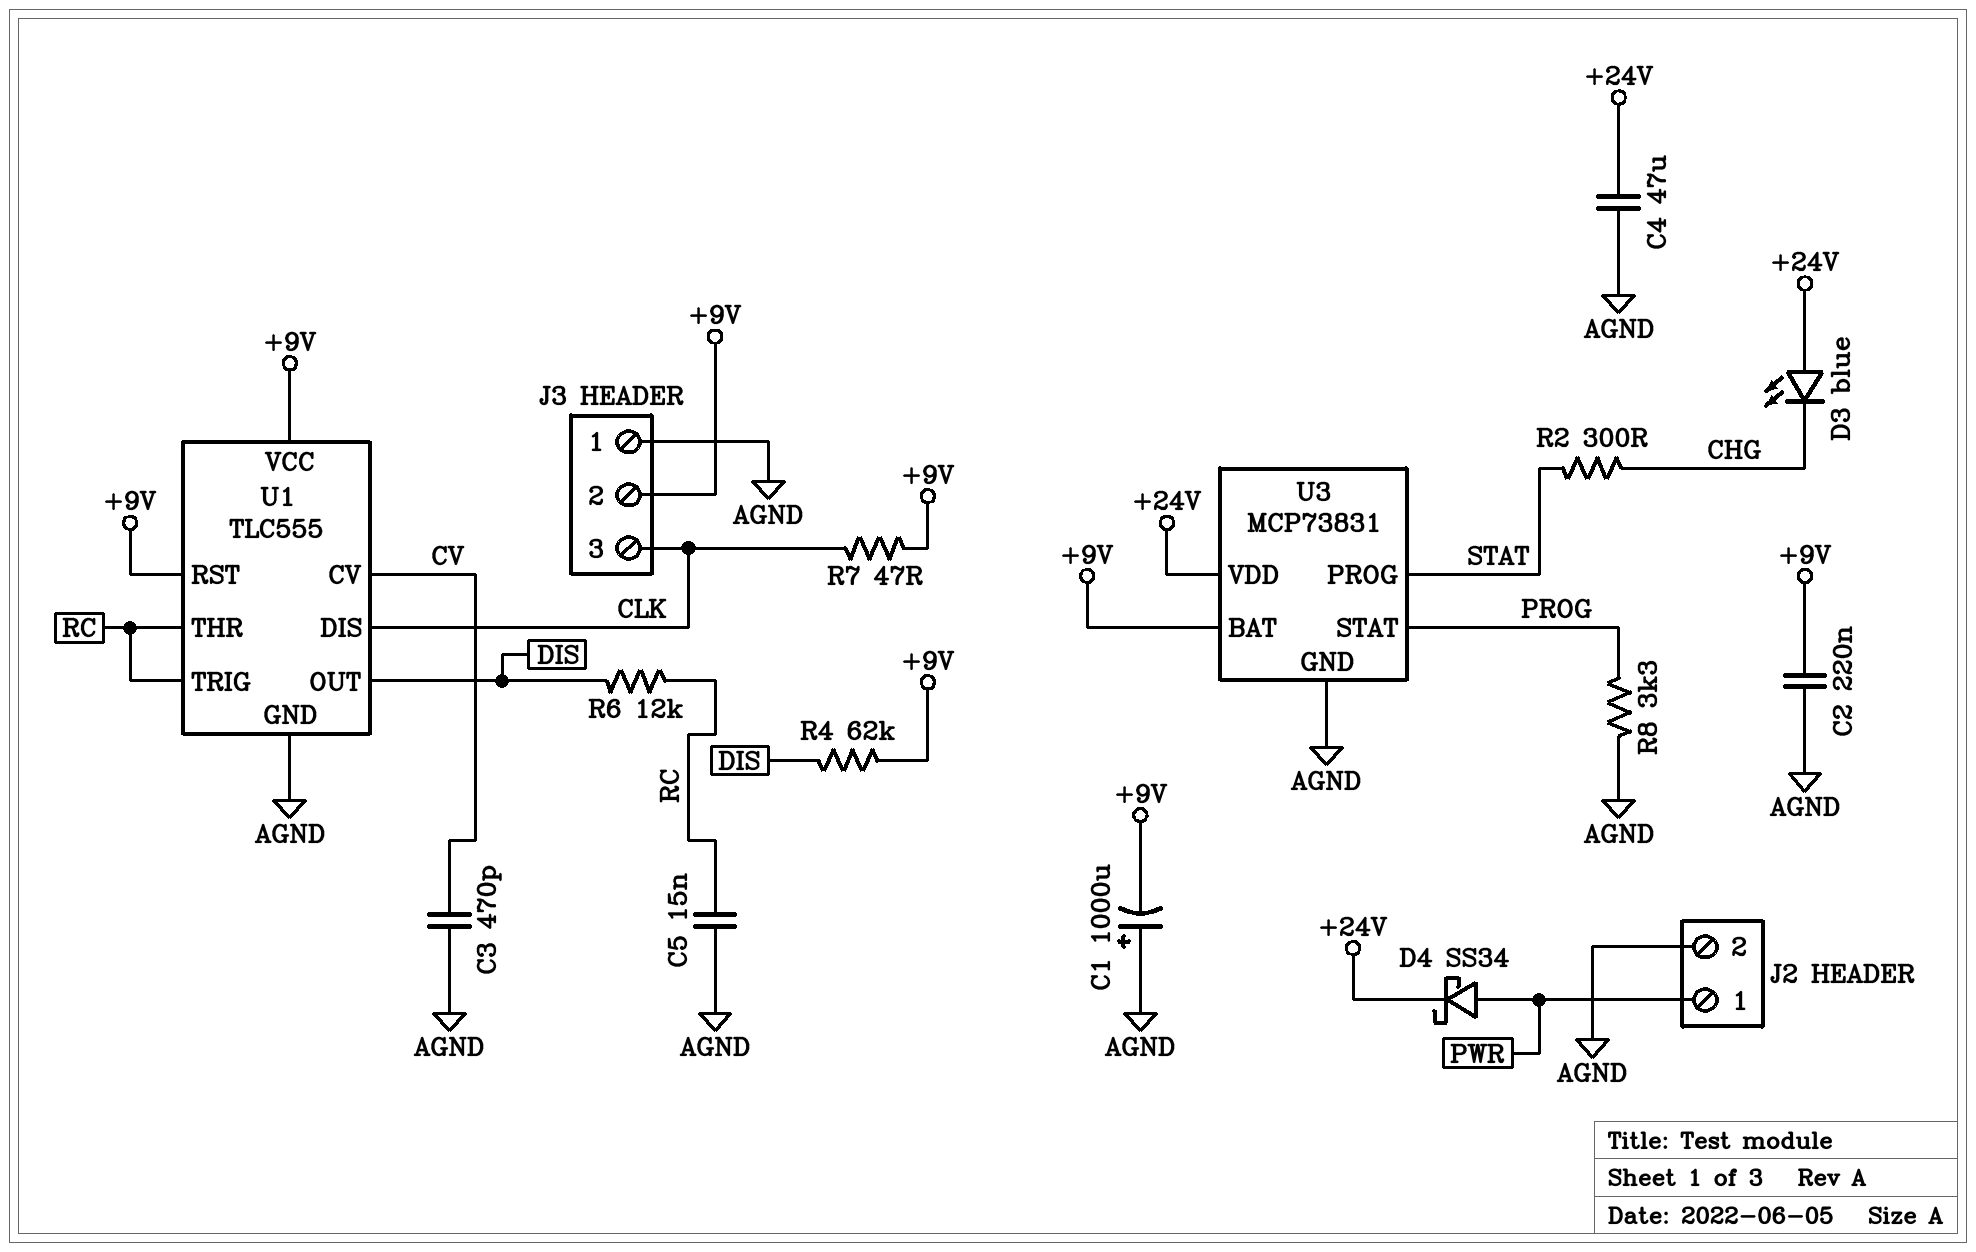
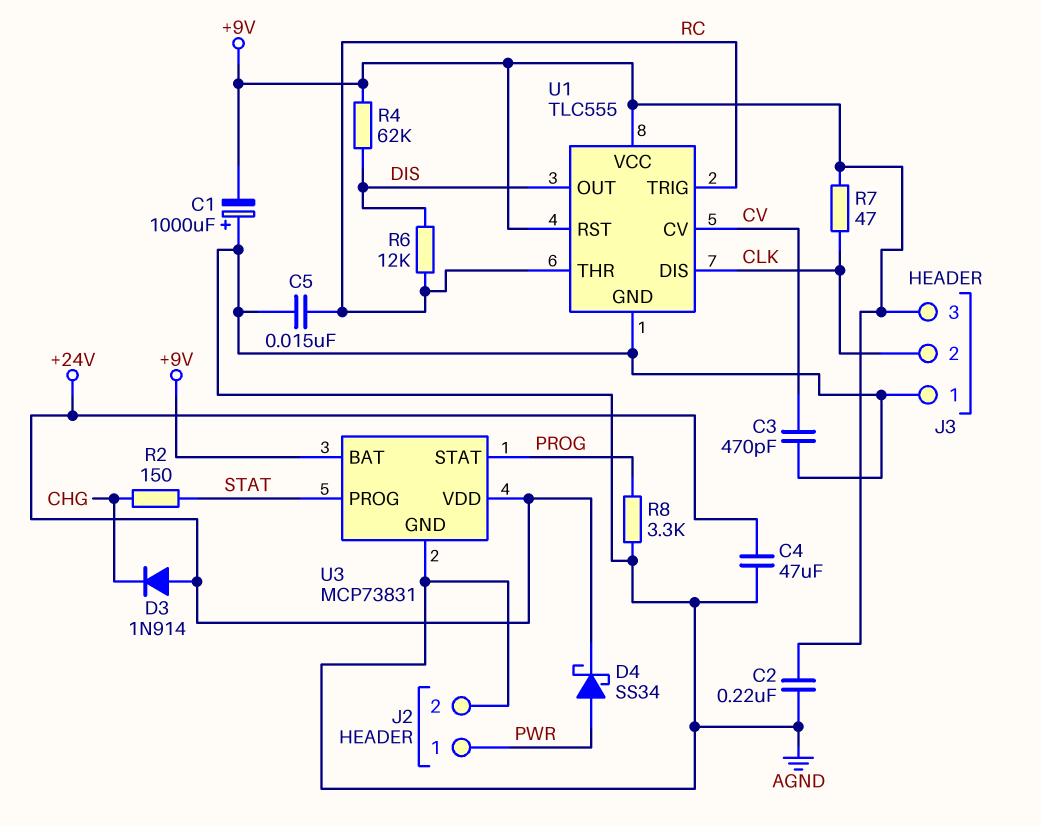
D3: LED blue (A +24V, K CHG) -> diode 1N914 (A +24V, K CHG)
J3 pin 2: +9V -> CLK
J3 pin 3: CLK -> +9V
R2: 300 (CHG, STAT) -> 150 (CHG, STAT)

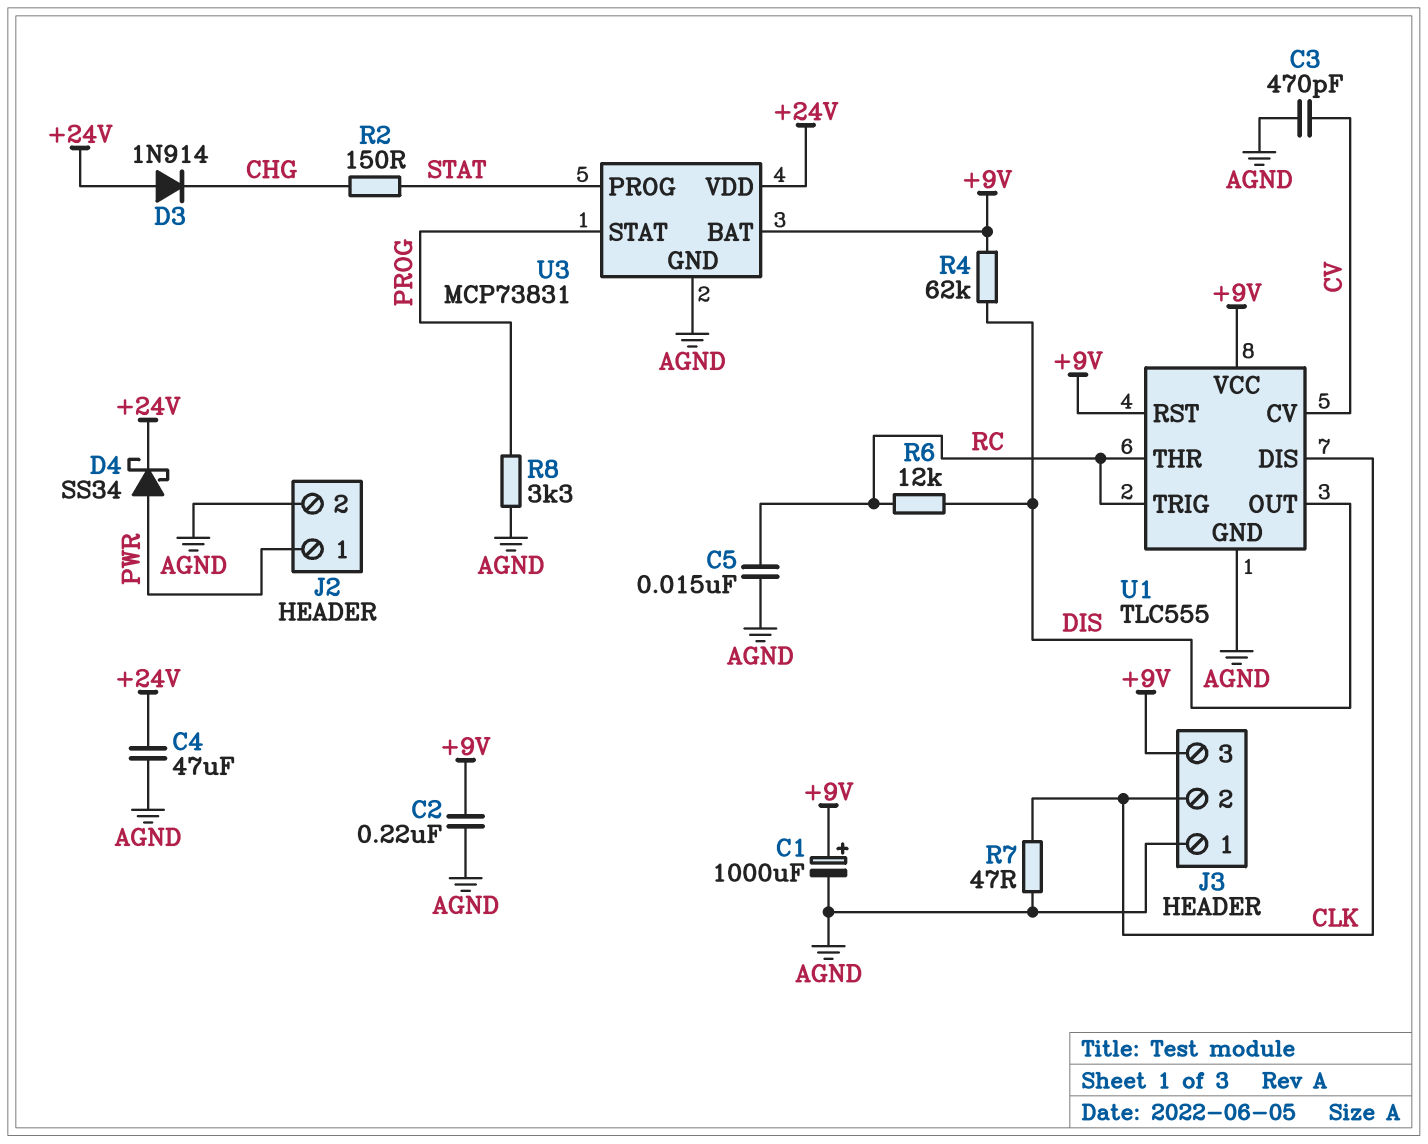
C1: 1000uF (plus AGND, minus +9V) -> 1000uF (plus +9V, minus AGND)
R7: 47 (+9V, CLK) -> 47 (AGND, CLK)

